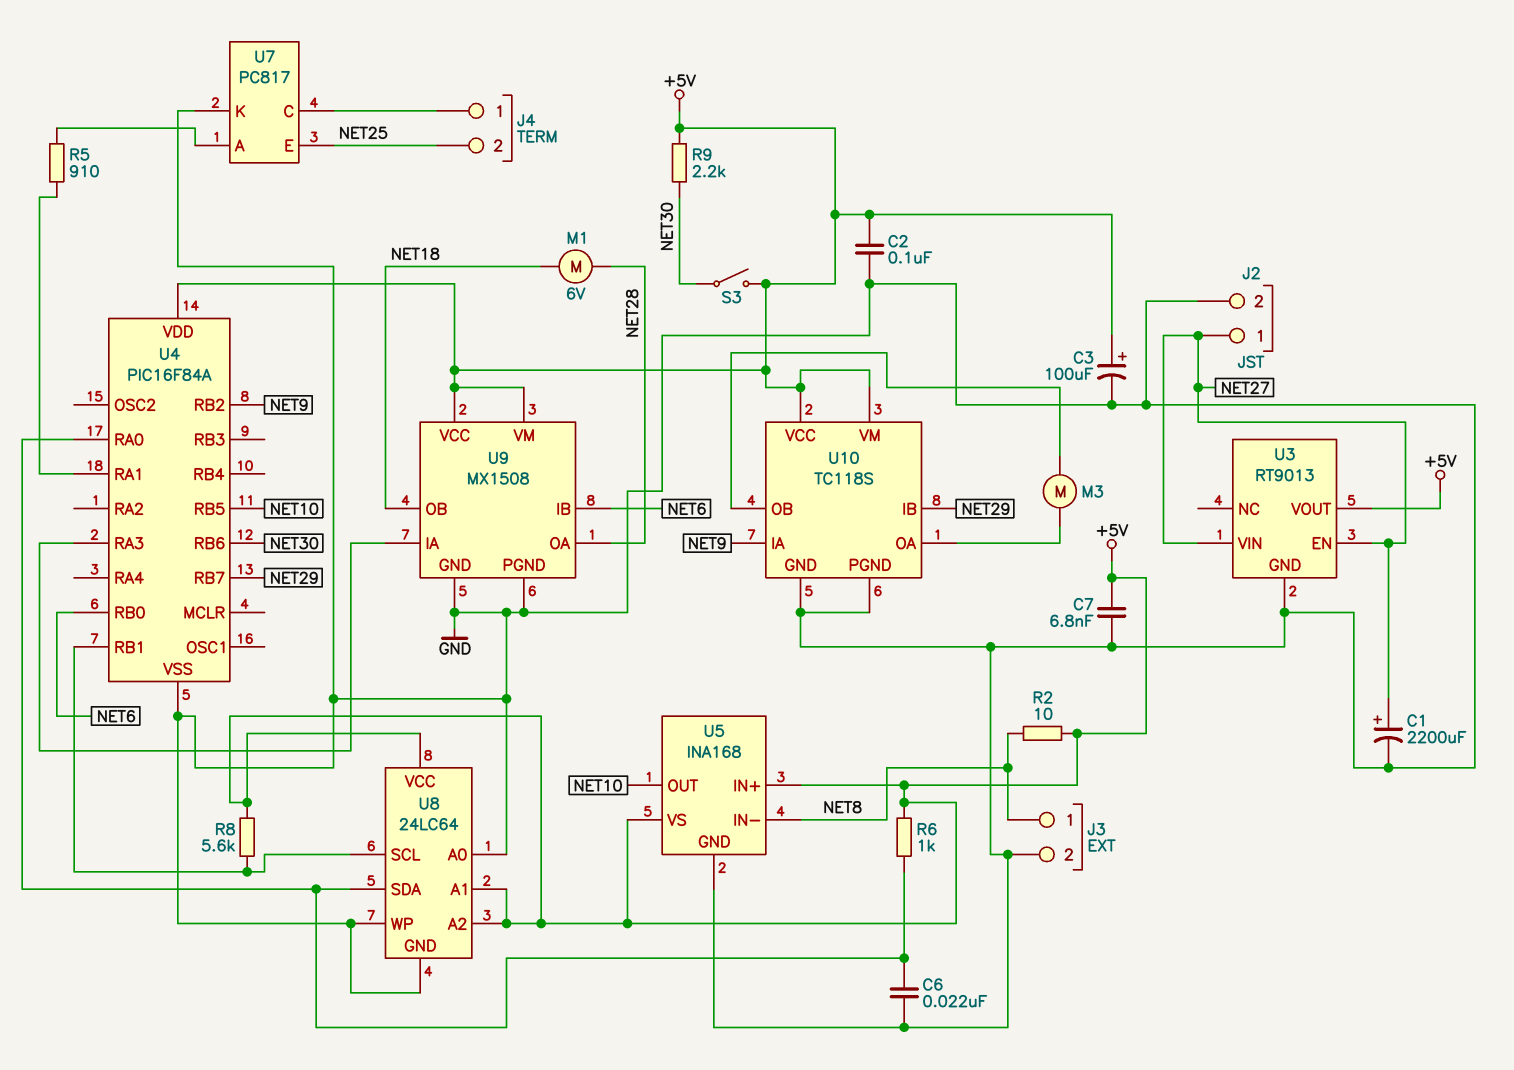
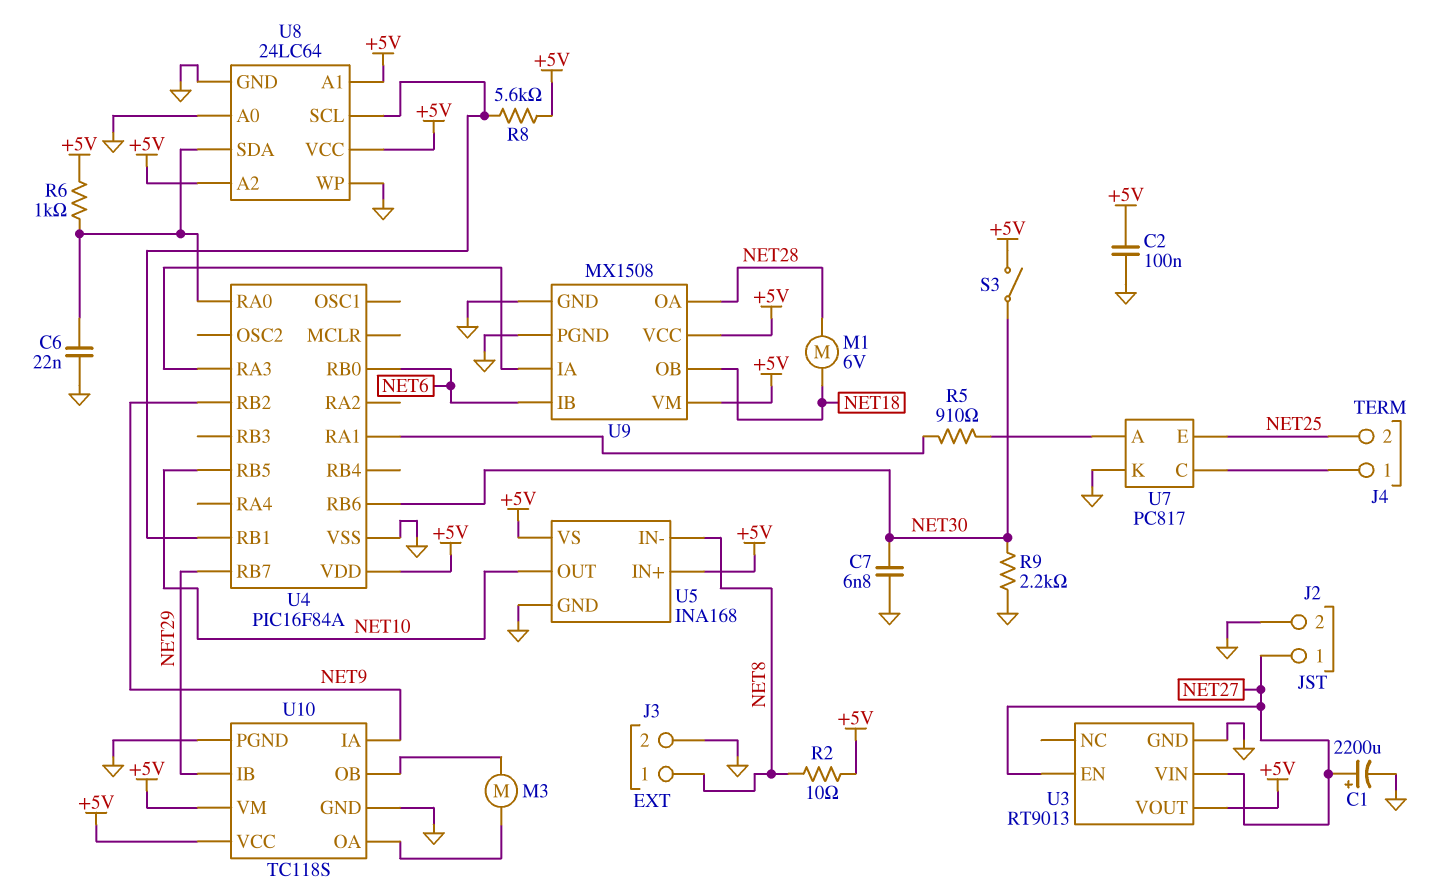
C3: 100uF (plus +5V, minus GND) -> none
C7: 6.8nF (+5V, GND) -> 6.8nF (GND, NET30)
R9: 2.2k (+5V, NET30) -> 2.2k (GND, NET30)

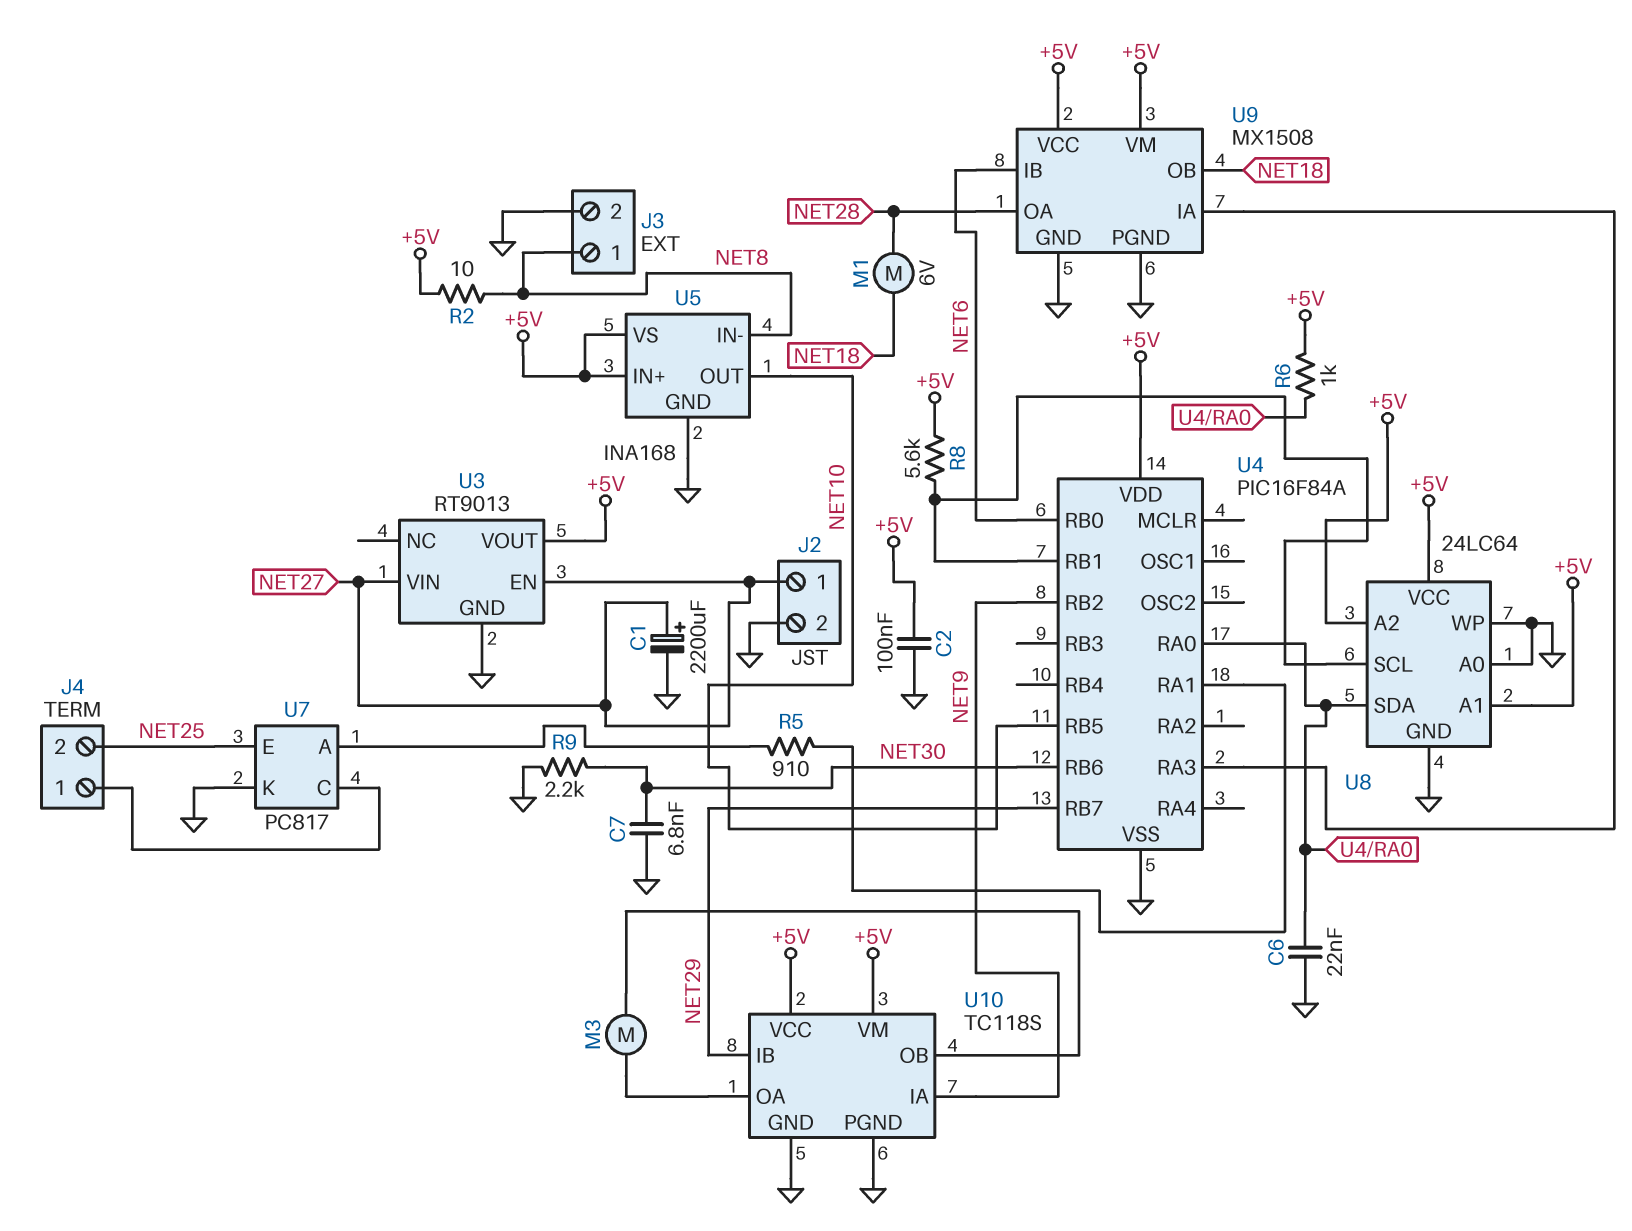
S3: switch (+5V, NET30) -> none

